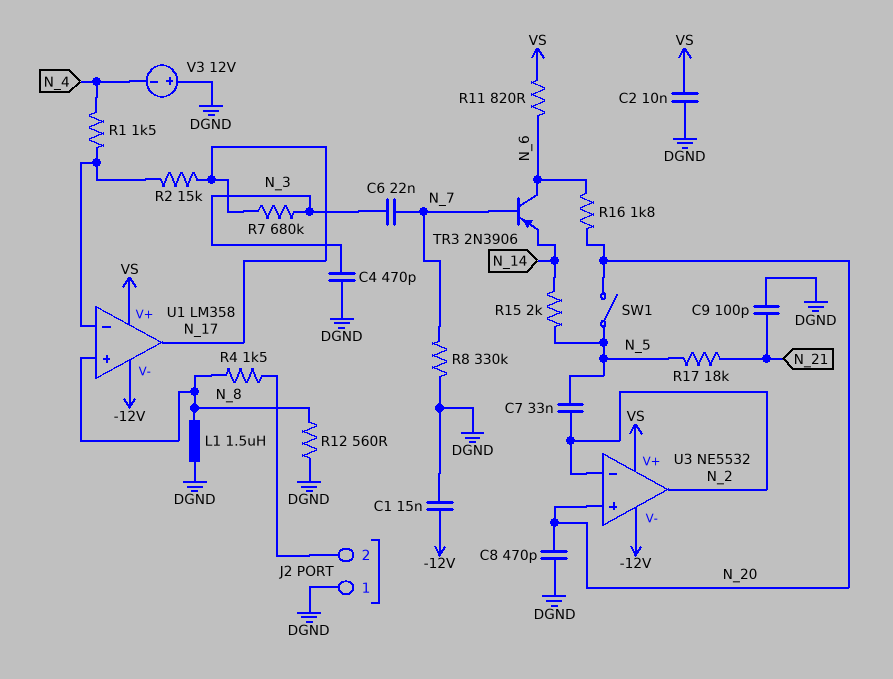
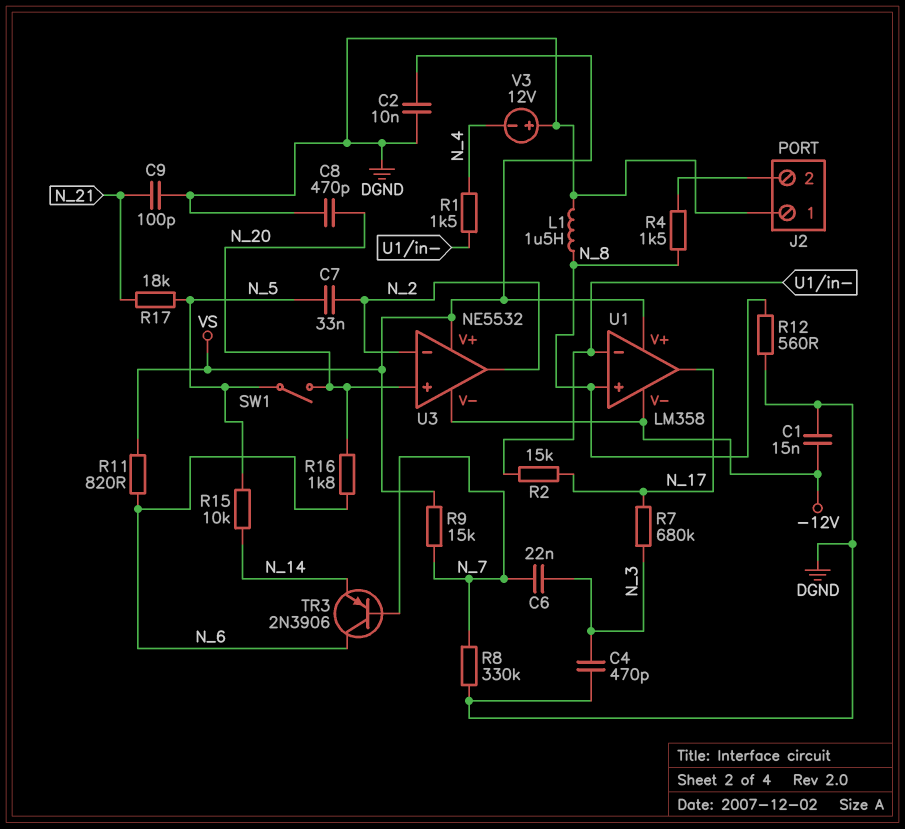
R9: none -> 15k (N_7, VS)
R15: 2k (N_5, N_14) -> 10k (N_5, N_14)

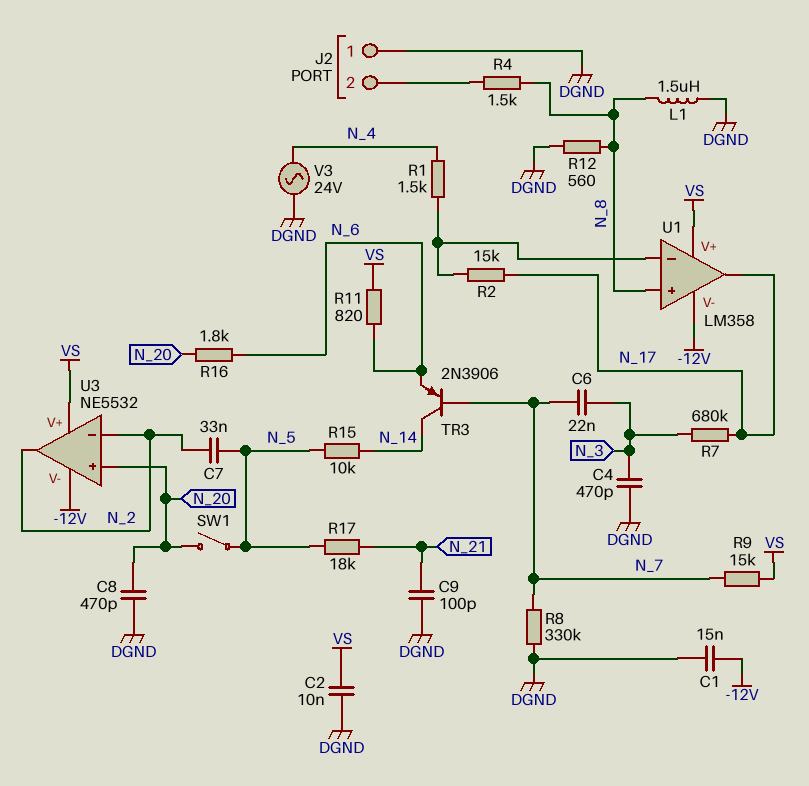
TR3: PNP 2N3906 (B N_7, C N_6, E N_14) -> PNP 2N3906 (B N_7, C N_14, E N_6)
V3: 12V (plus DGND, minus N_4) -> AC 24V (DGND, N_4)

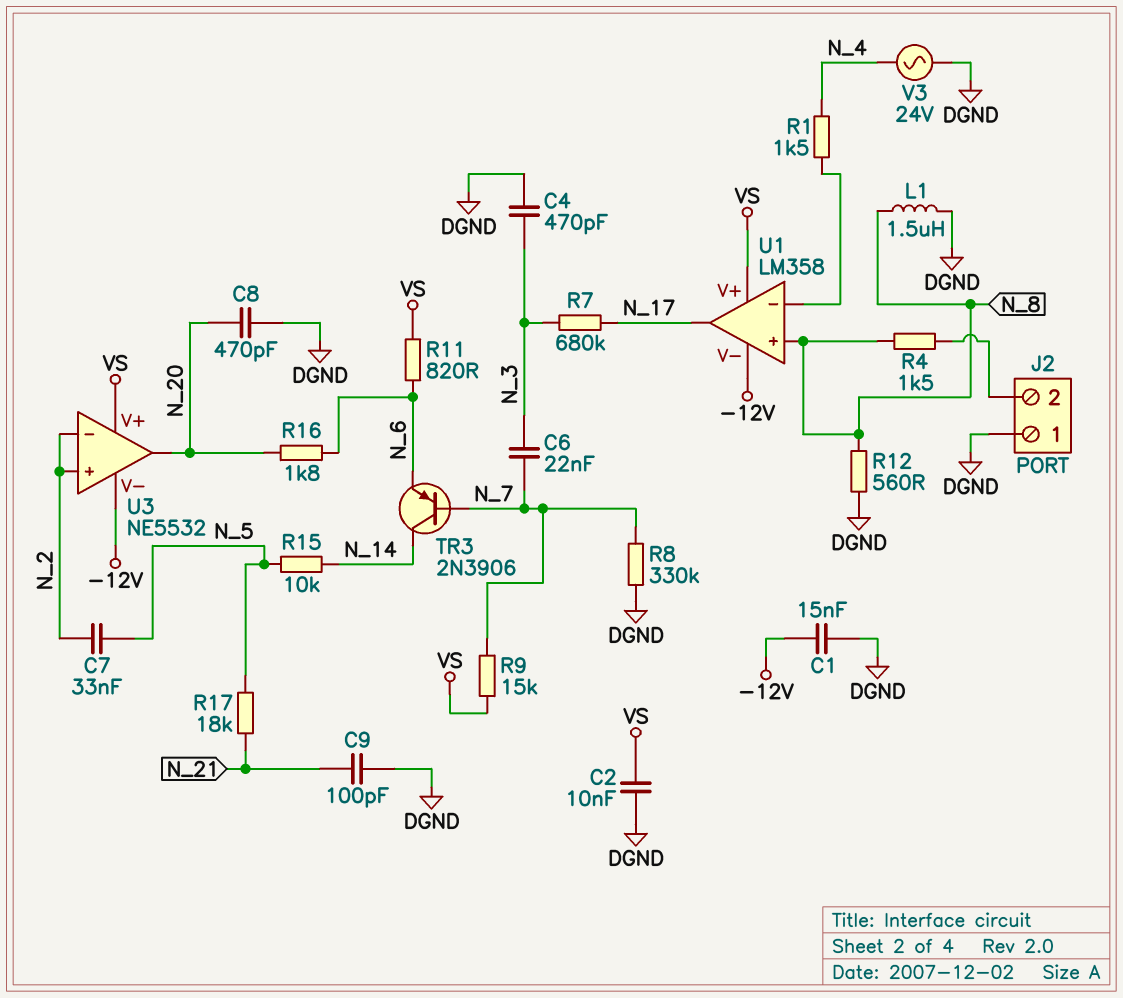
R2: 15k (N_17, U1/in-) -> none
SW1: switch (N_5, N_20) -> none
U3 pin in+: N_20 -> N_2
U3 pin out: N_2 -> N_20

